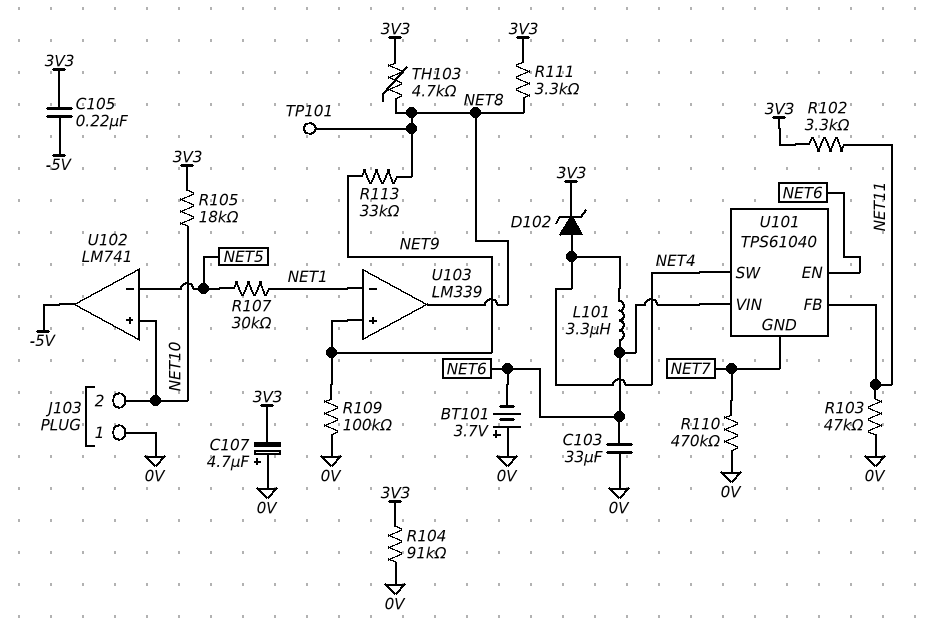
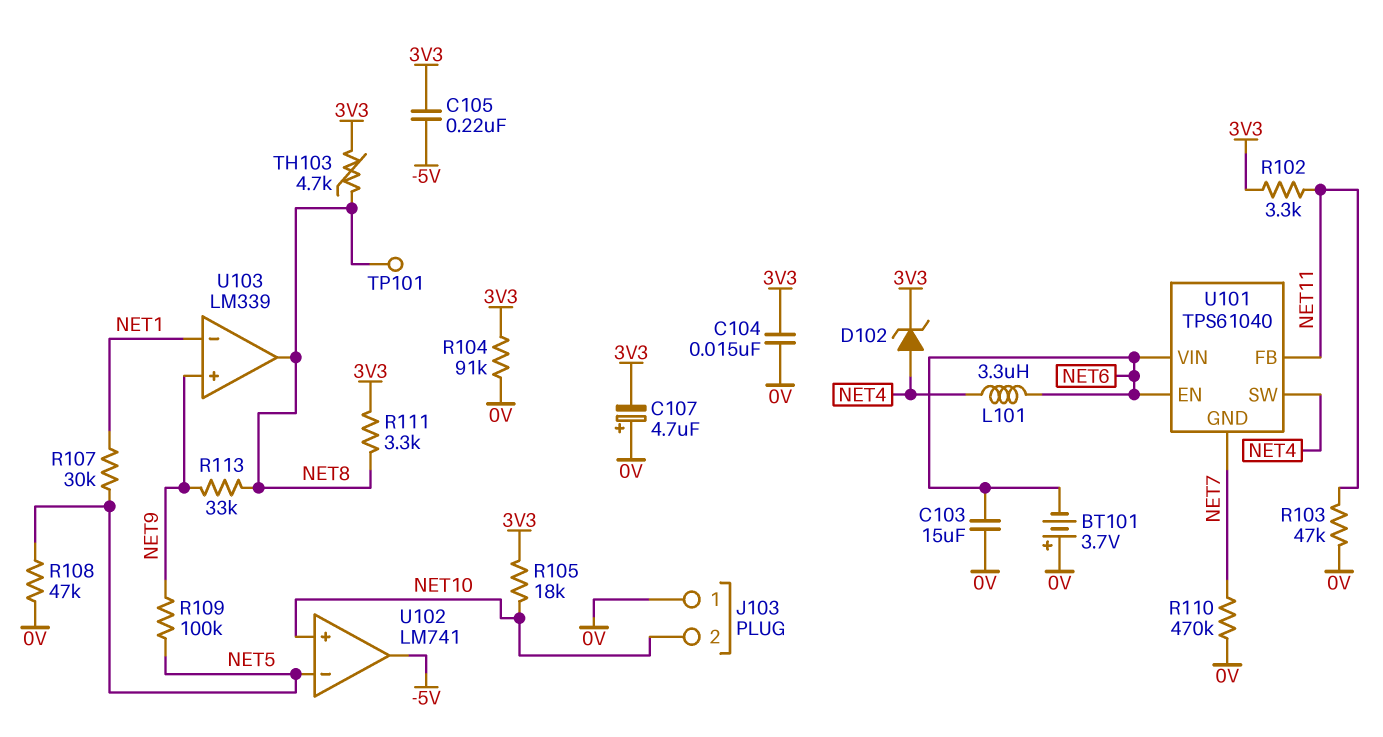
C103: 33uF (0V, NET6) -> 15uF (0V, NET6)
C104: none -> 15nF (0V, 3V3)
R108: none -> 47k (0V, NET5)
R109: 100k (0V, NET9) -> 100k (NET5, NET9)

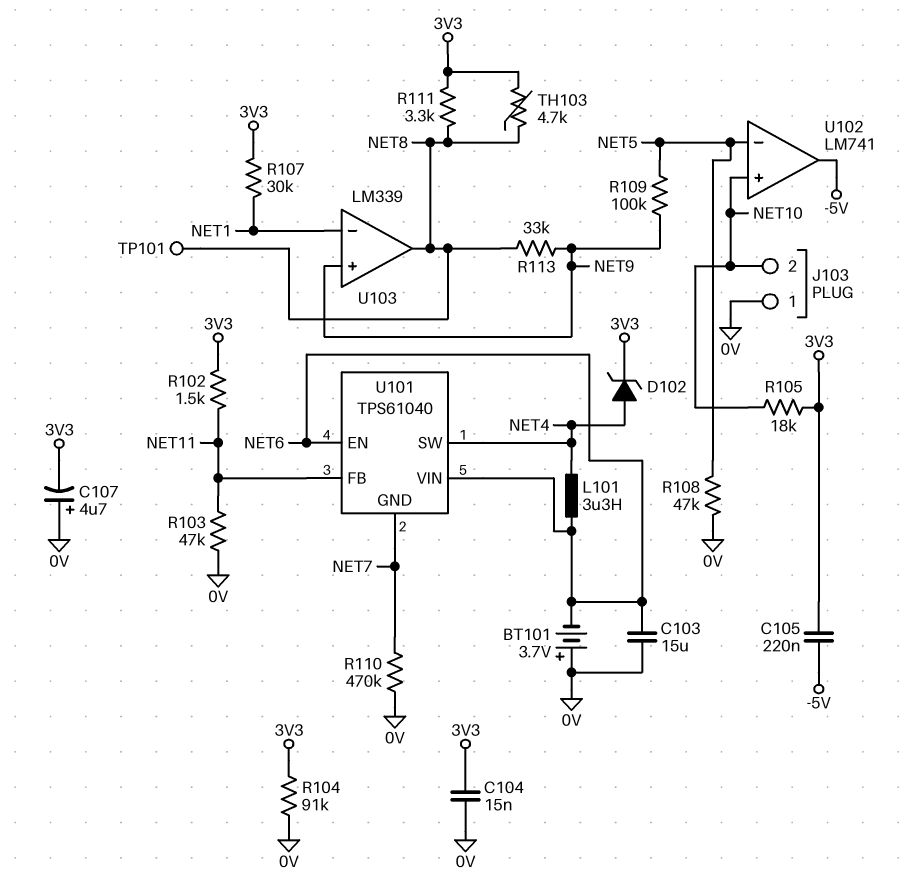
R102: 3.3k (3V3, NET11) -> 1.5k (3V3, NET11)
R107: 30k (NET1, NET5) -> 30k (3V3, NET1)

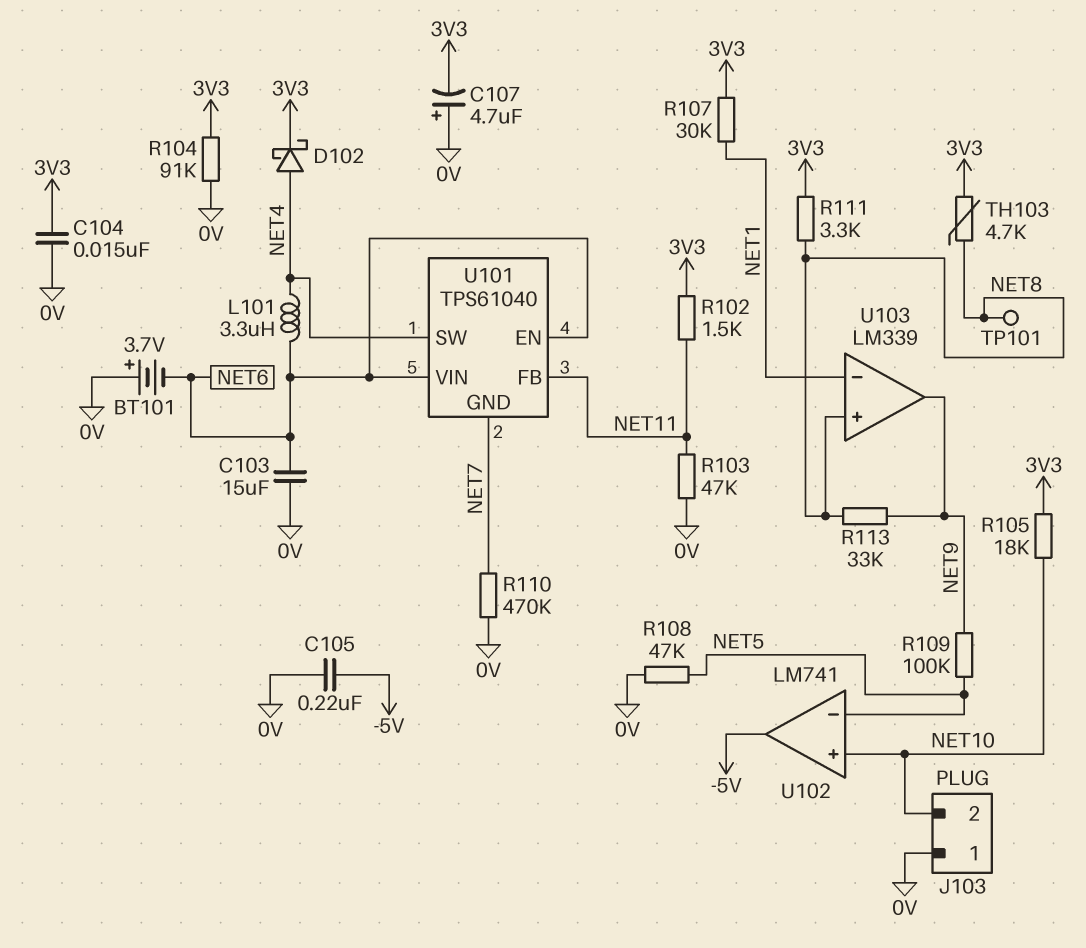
C105: 220nF (-5V, 3V3) -> 220nF (-5V, 0V)
D102: zener (A NET4, K 3V3) -> schottky (A NET4, K 3V3)
U103 pin in+: NET9 -> NET8
U103 pin out: NET8 -> NET9

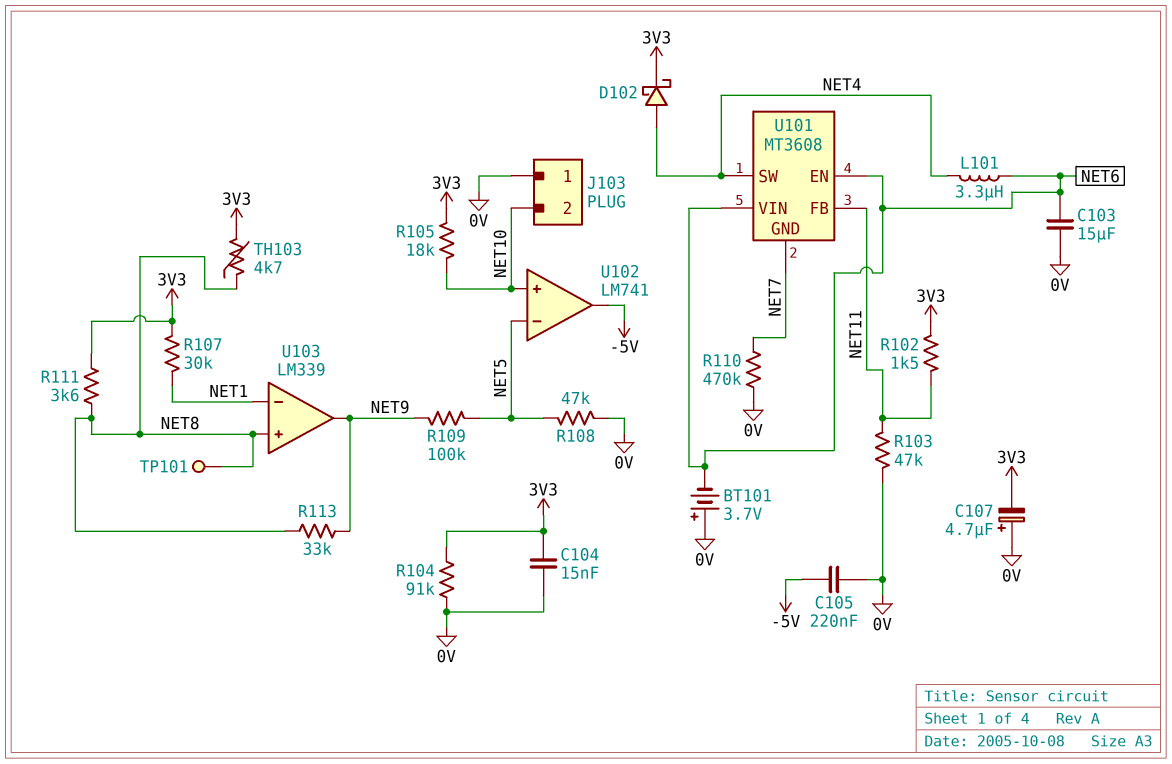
R111: 3.3k (3V3, NET8) -> 3.6k (3V3, NET8)
U101: TPS61040 -> MT3608

